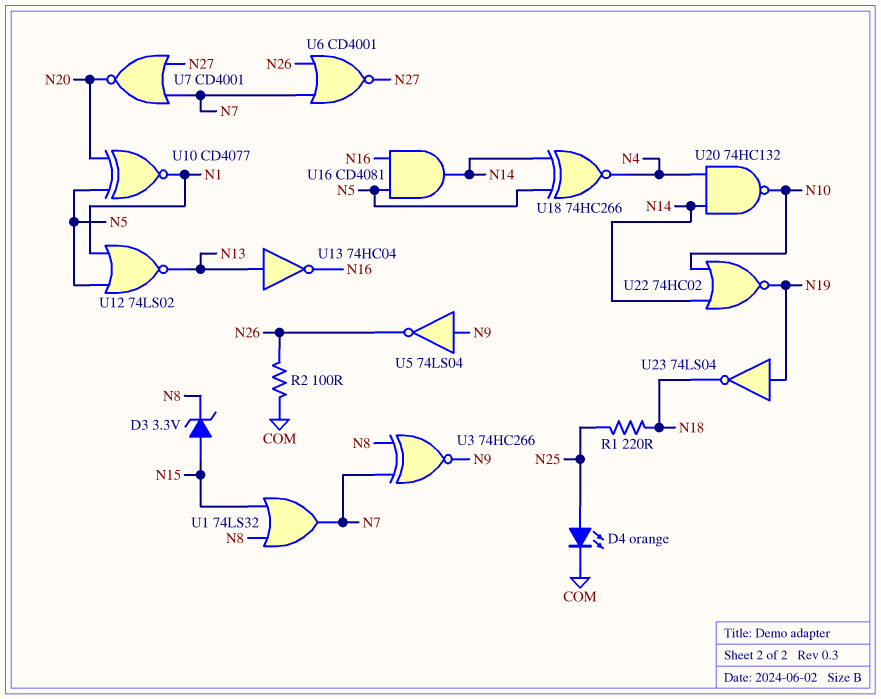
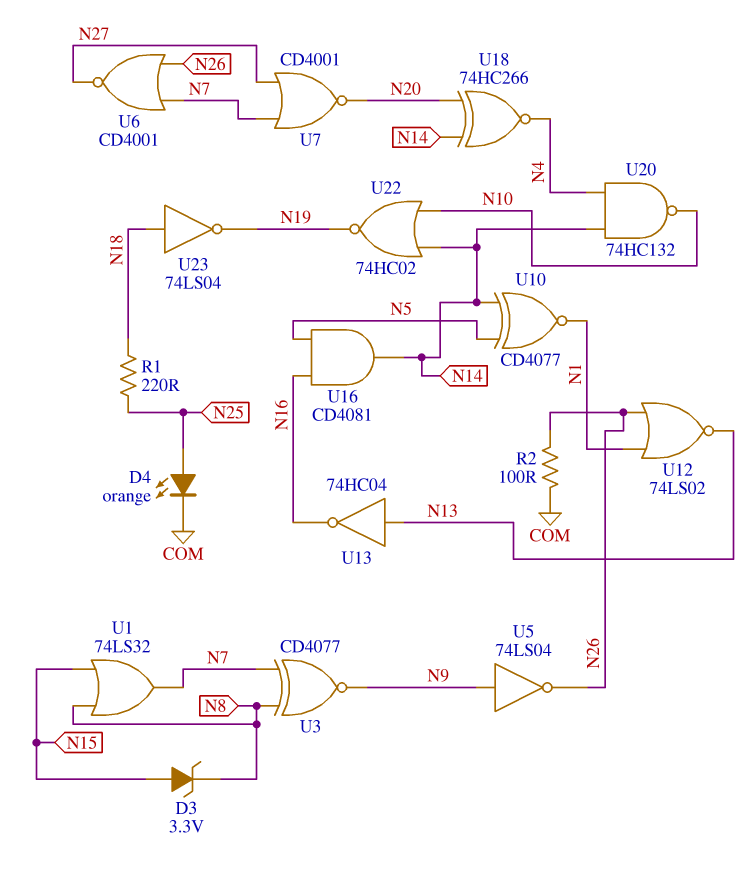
U3: XNOR 74HC266 (in N7, in N8, out N9) -> XNOR CD4077 (in N7, in N8, out N9)
U10: XNOR CD4077 (in N5, in N20, out N1) -> XNOR CD4077 (in N5, in N14, out N1)
U12: NOR 74LS02 (in N1, in N5, out N13) -> NOR 74LS02 (in N1, in N26, out N13)
U18: XNOR 74HC266 (in N5, in N14, out N4) -> XNOR 74HC266 (in N14, in N20, out N4)
U23: NOT 74LS04 (in N19, out N18) -> NOT 74LS04 (in N18, out N19)

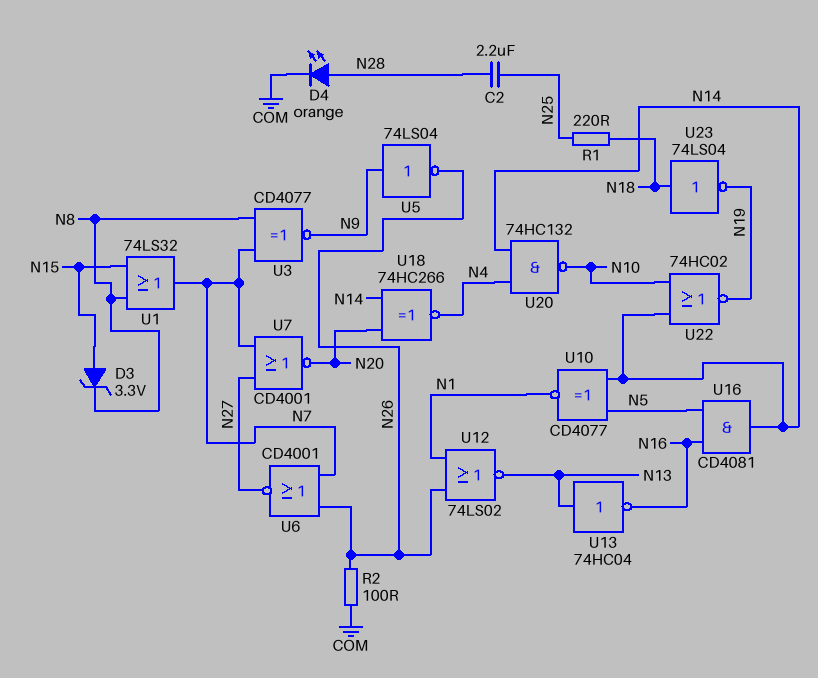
C2: none -> 2.2uF (N25, N28)
D4: LED orange (A N25, K COM) -> LED orange (A N28, K COM)

